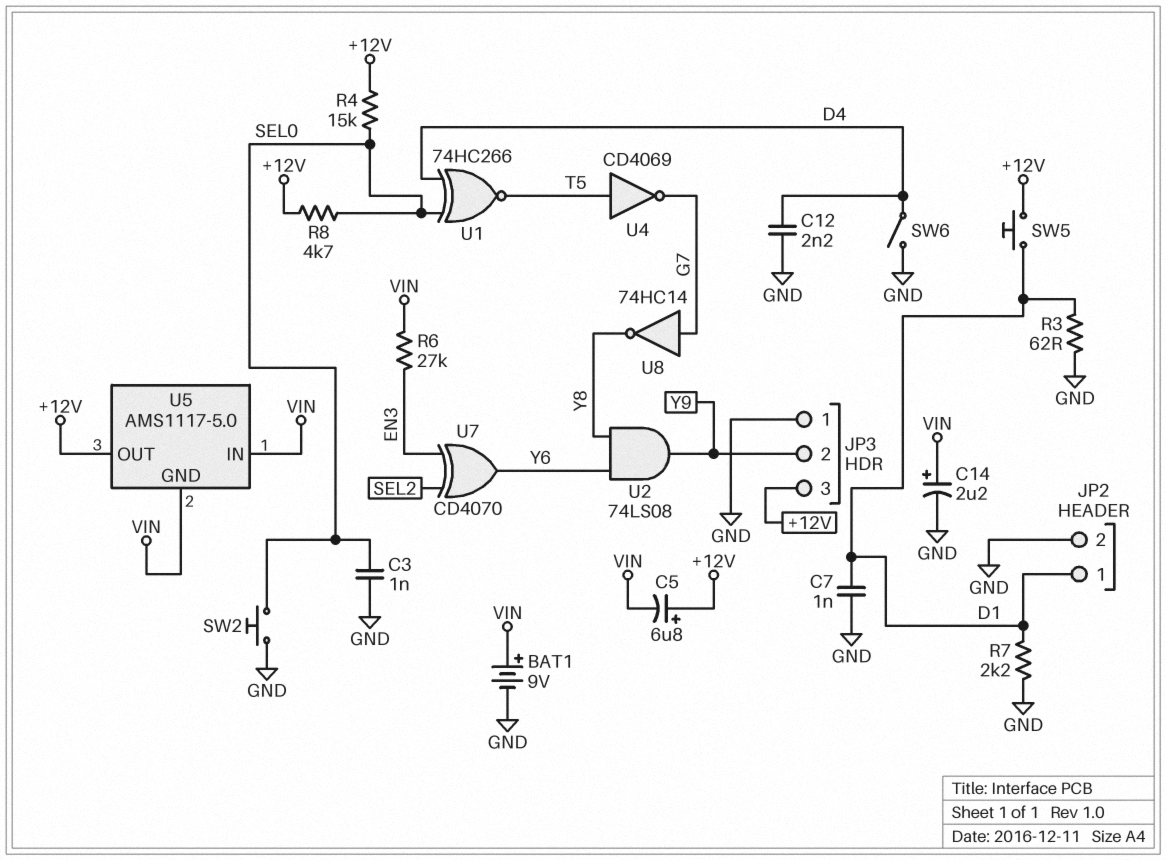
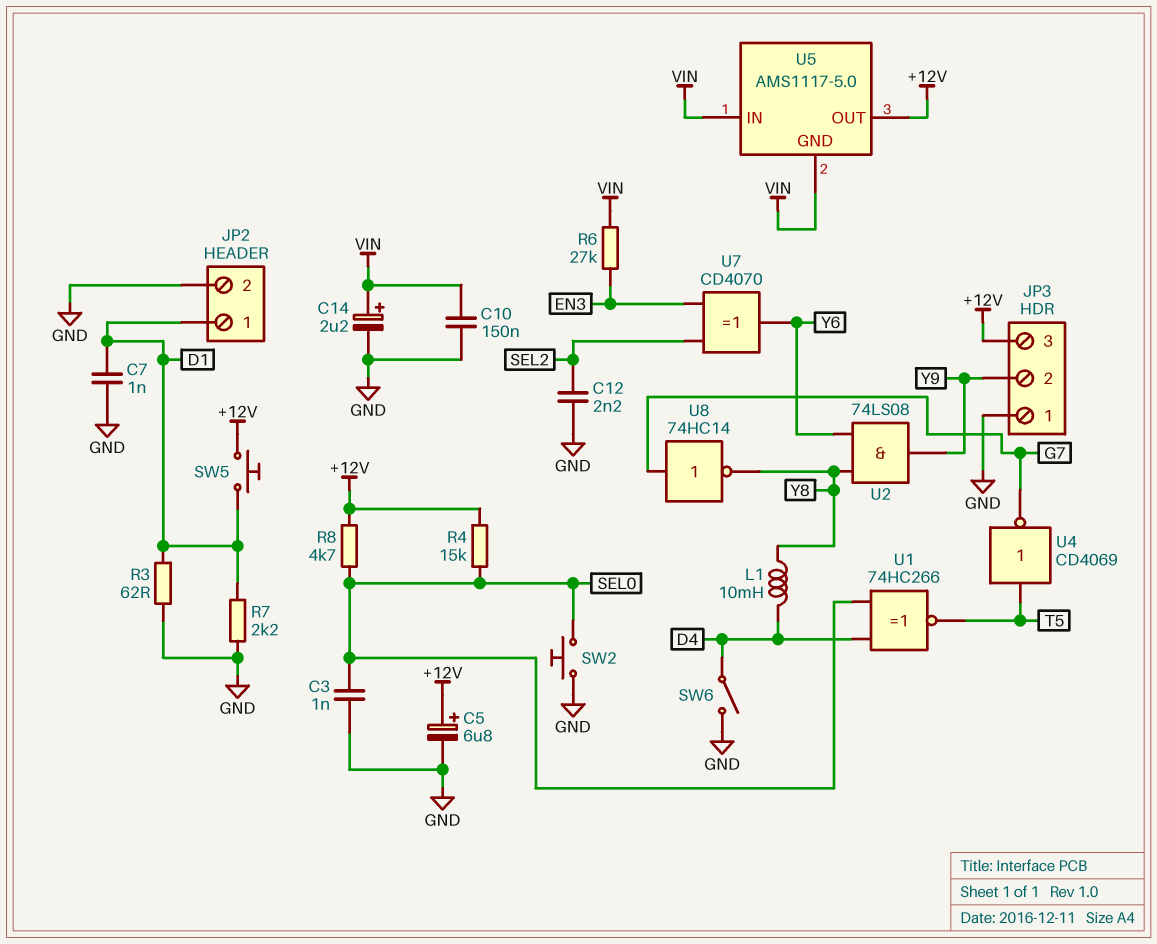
BAT1: 9V (plus VIN, minus GND) -> none
C5: 6.8uF (plus +12V, minus VIN) -> 6.8uF (plus +12V, minus GND)
C10: none -> 150nF (GND, VIN)
C12: 2.2nF (D4, GND) -> 2.2nF (GND, SEL2)
L1: none -> 10mH (D4, Y8)

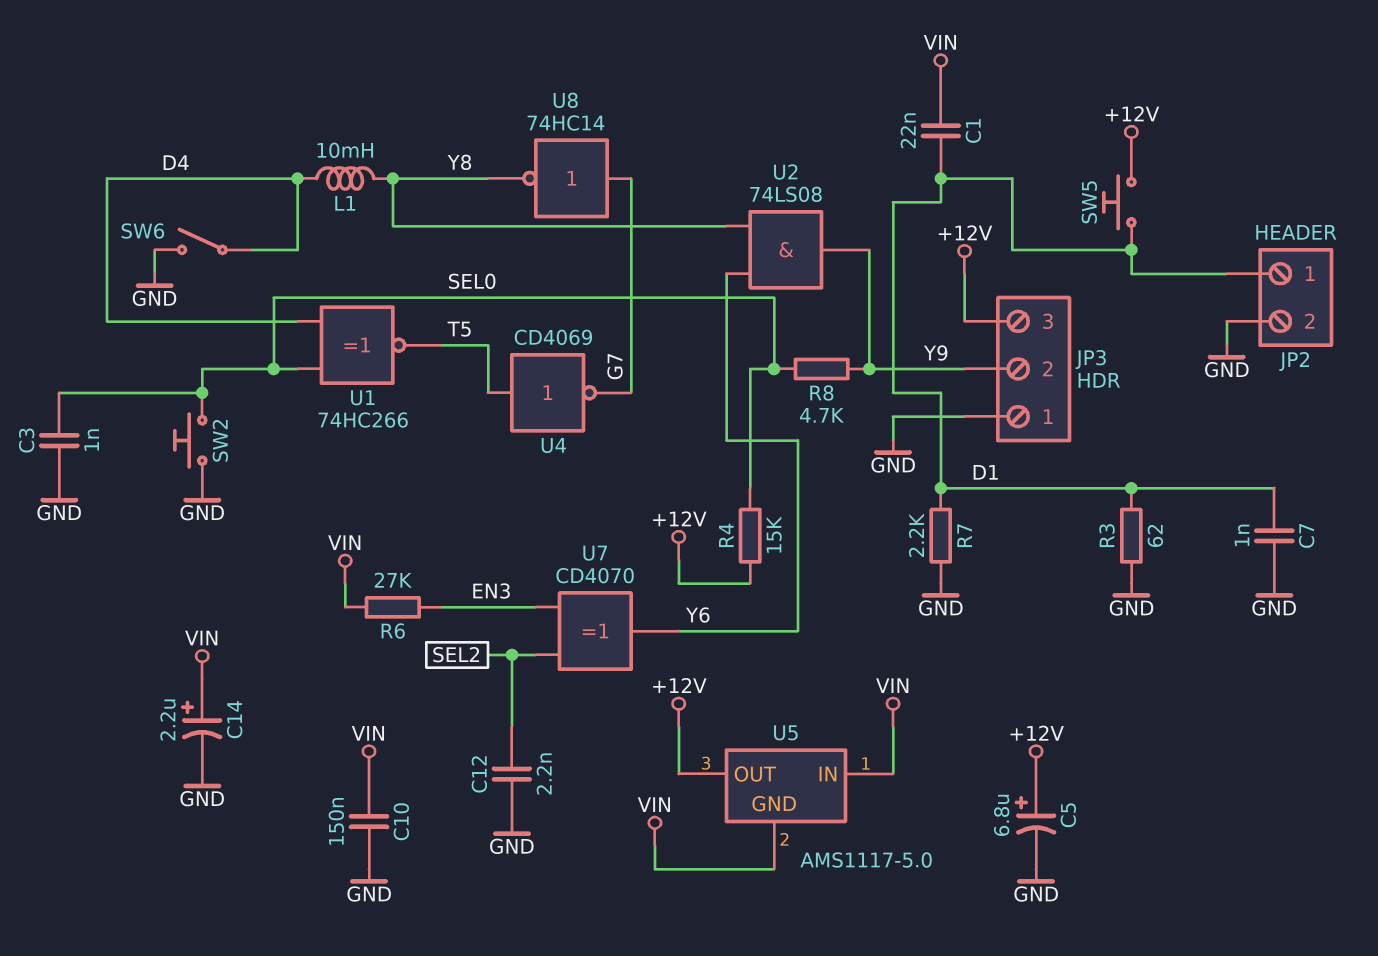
C1: none -> 22nF (D1, VIN)
R8: 4.7k (+12V, SEL0) -> 4.7k (SEL0, Y9)

